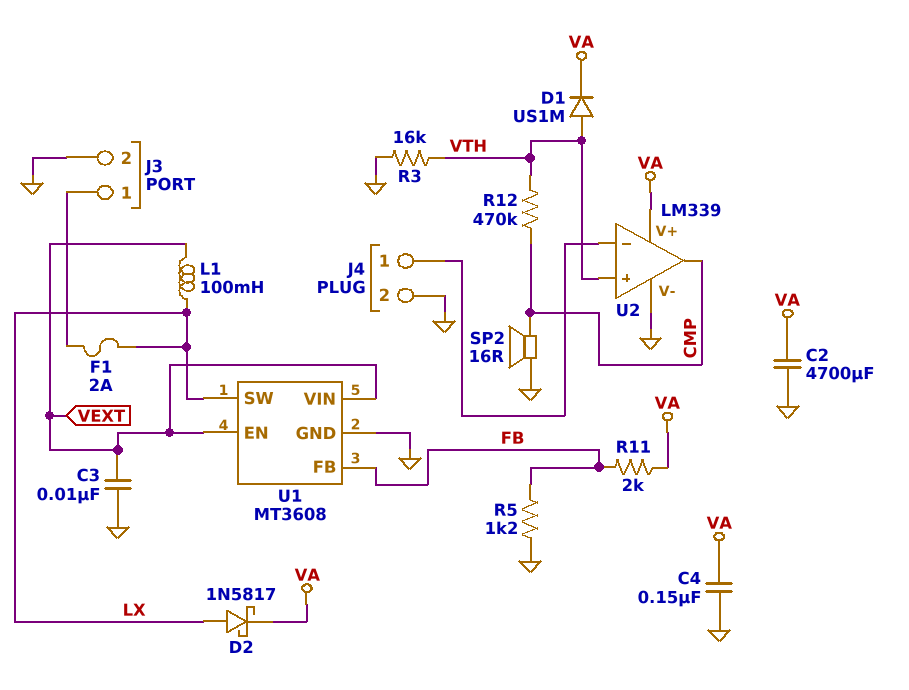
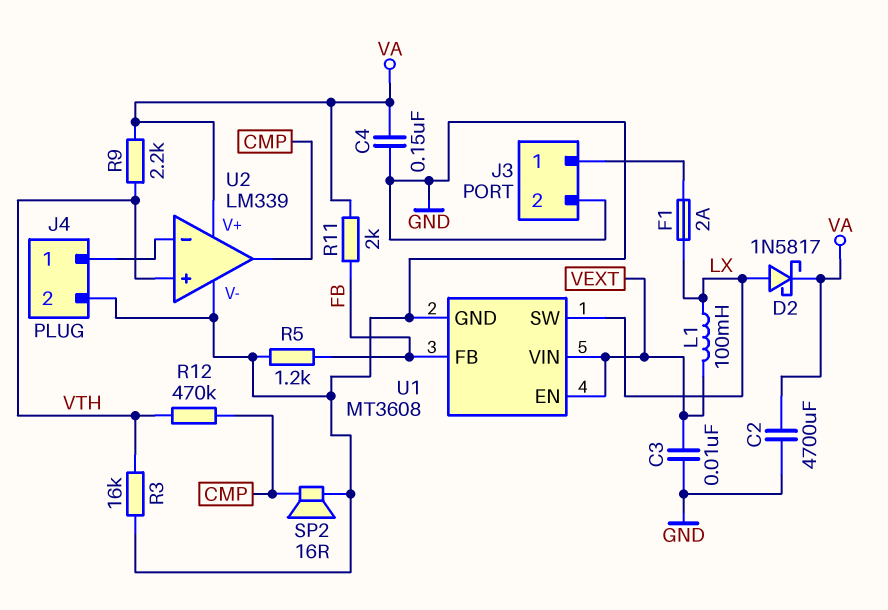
D1: diode US1M (A VTH, K VA) -> none
R9: none -> 2.2k (VA, VTH)

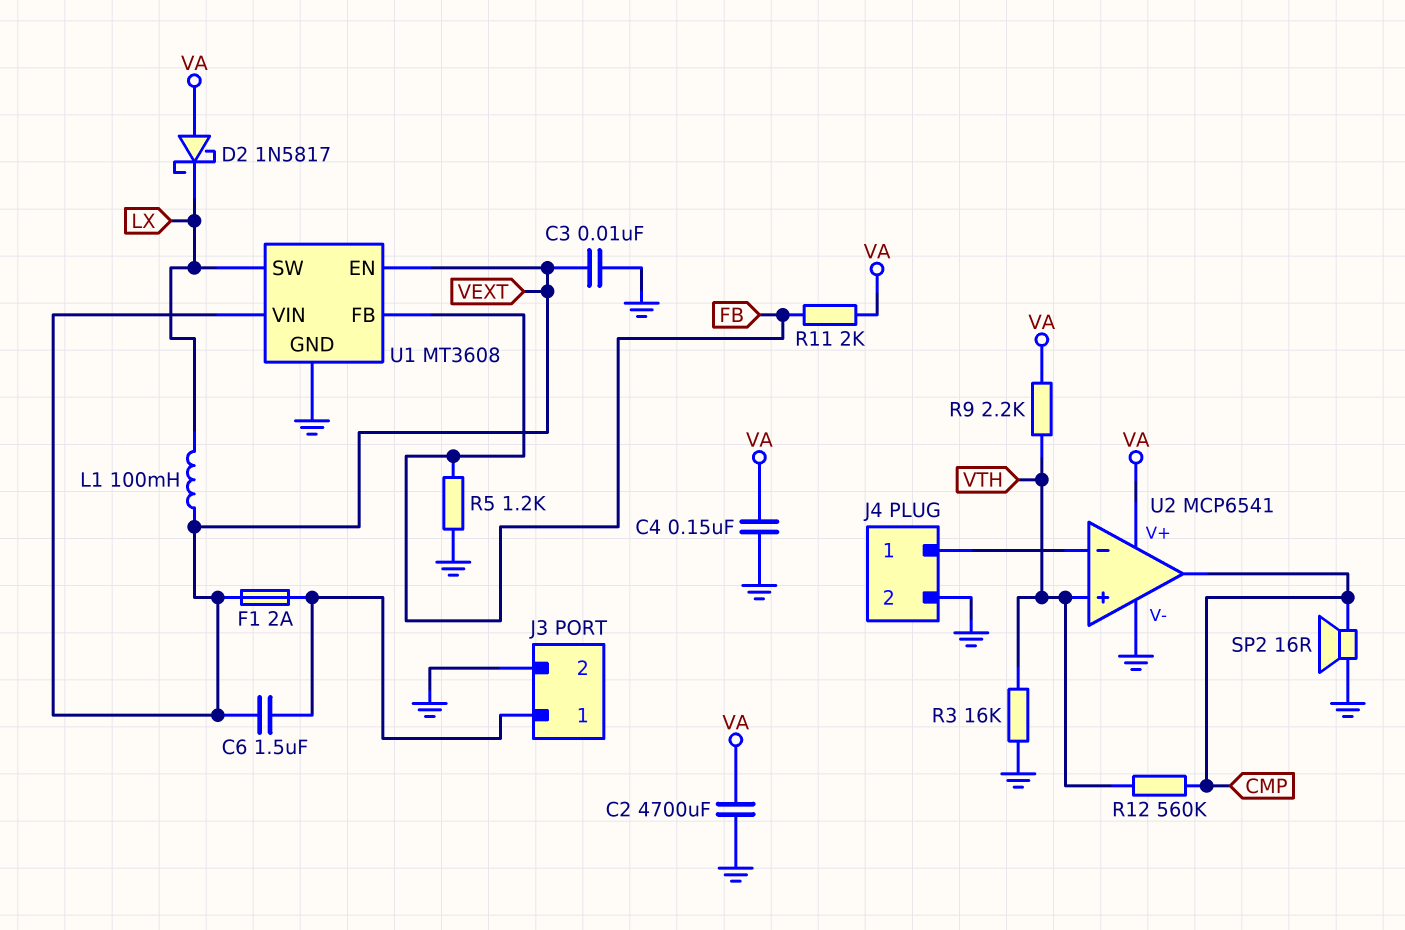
C6: none -> 1.5uF (J3/1, VEXT)
D2: schottky 1N5817 (A LX, K VA) -> schottky 1N5817 (A VA, K LX)
F1: 2A (J3/1, LX) -> 2A (J3/1, VEXT)
R12: 470k (CMP, VTH) -> 560k (CMP, VTH)
U2: LM339 -> MCP6541

